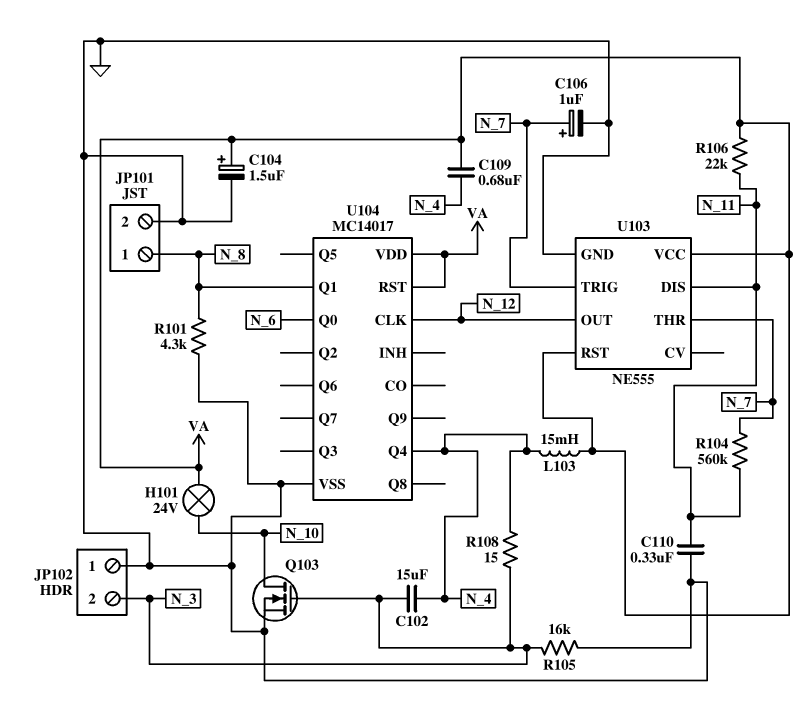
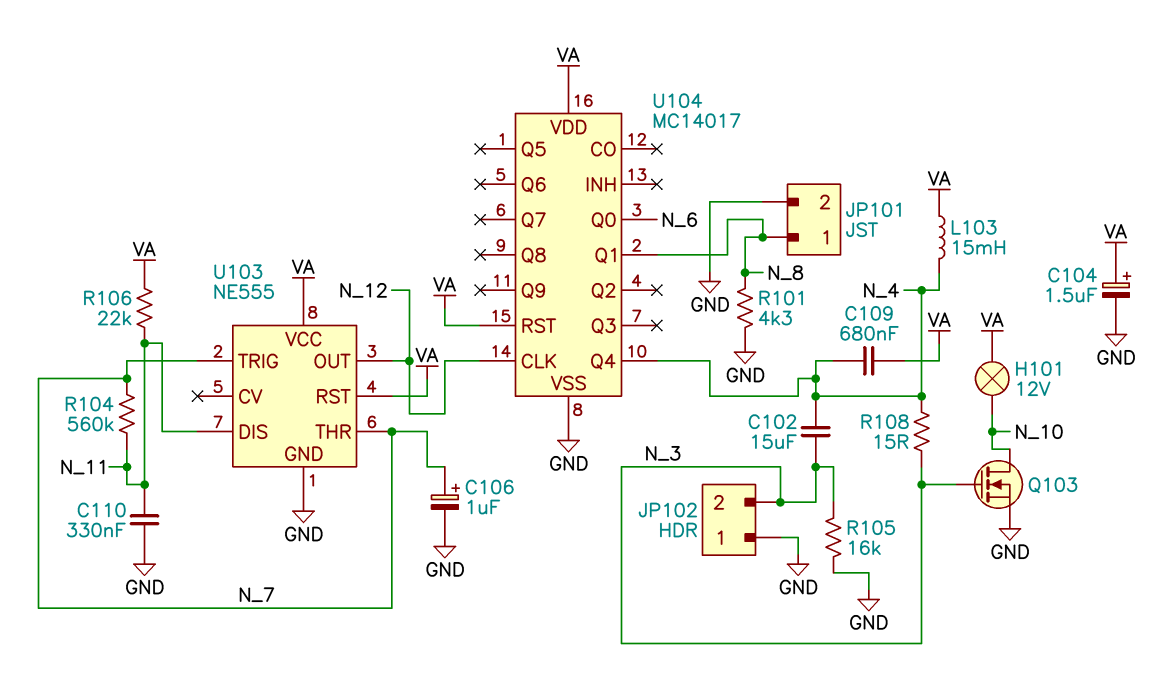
H101: lamp 24V (N_10, VA) -> lamp 12V (N_10, VA)

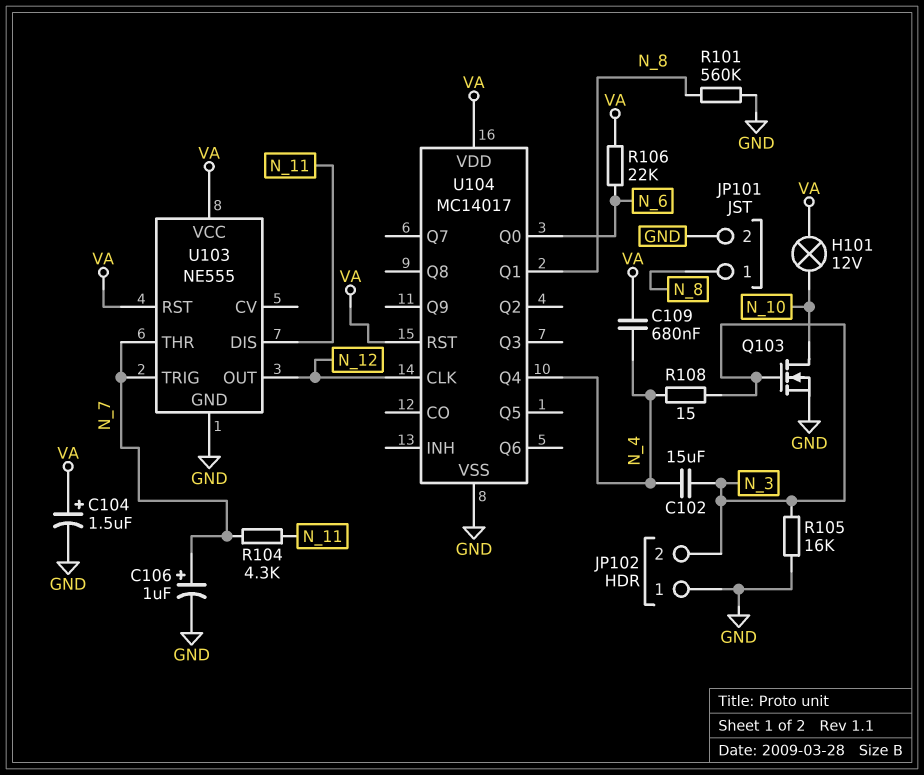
C110: 330nF (GND, N_11) -> none
L103: 15mH (N_4, VA) -> none
R101: 4.3k (GND, N_8) -> 560k (GND, N_8)
R104: 560k (N_7, N_11) -> 4.3k (N_7, N_11)
R106: 22k (N_11, VA) -> 22k (N_6, VA)

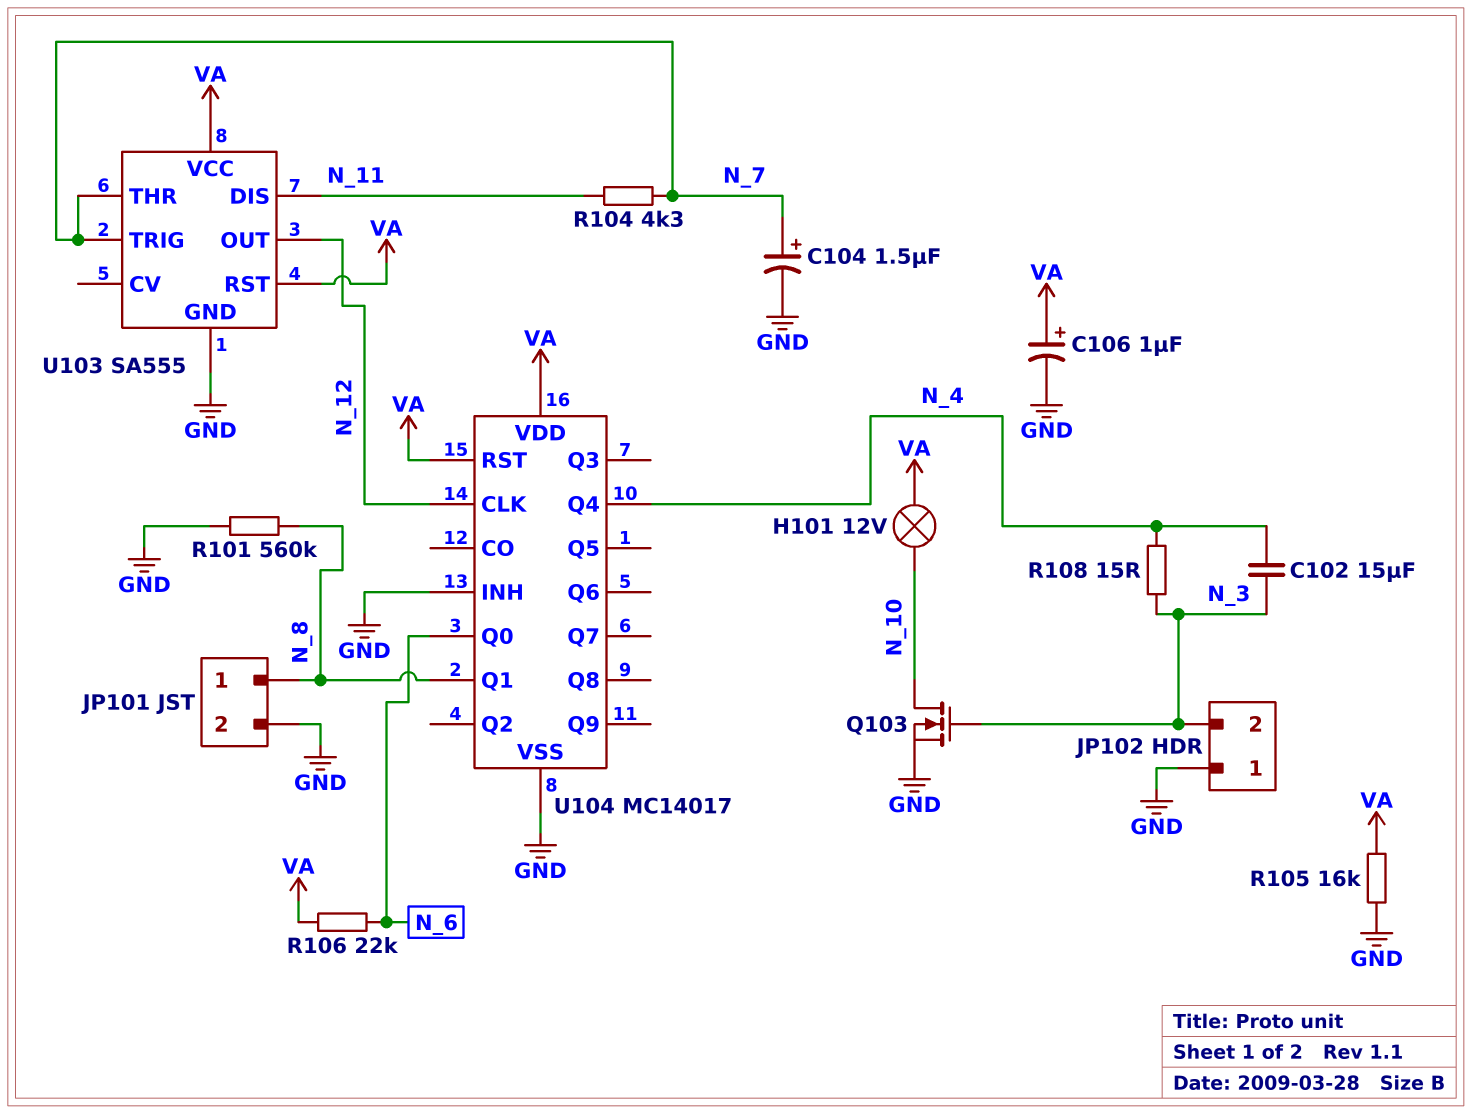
C104: 1.5uF (plus VA, minus GND) -> 1.5uF (plus N_7, minus GND)
C106: 1uF (plus N_7, minus GND) -> 1uF (plus VA, minus GND)
C109: 680nF (N_4, VA) -> none
R105: 16k (GND, N_3) -> 16k (GND, VA)
U103: NE555 -> SA555
U104 pin INH: none -> GND

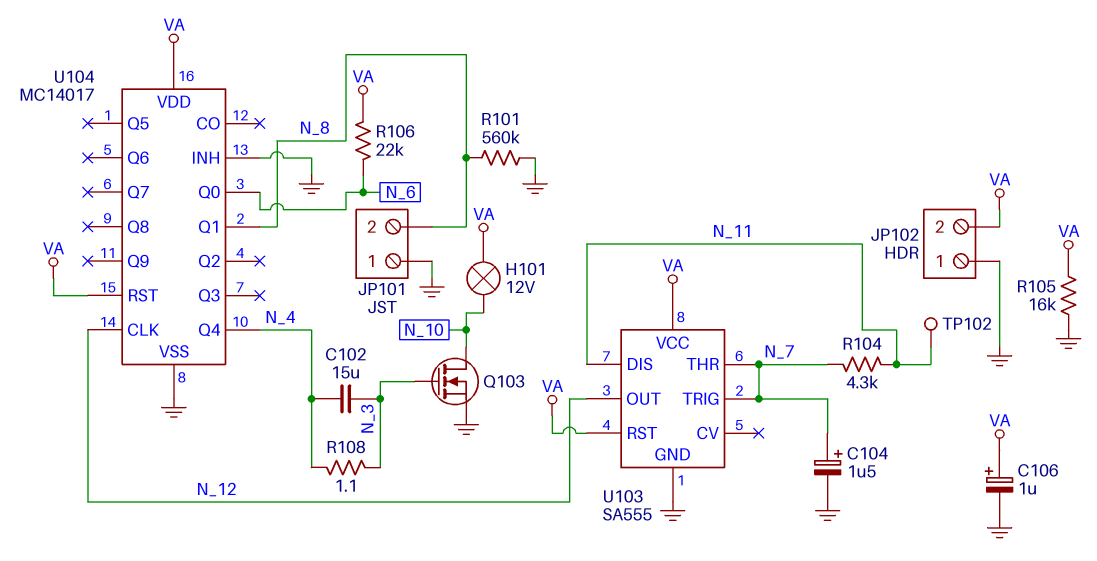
JP101 pin 1: N_8 -> GND
JP101 pin 2: GND -> N_8
JP102 pin 2: N_3 -> VA
R108: 15 (N_3, N_4) -> 1.1 (N_3, N_4)
TP102: none -> test point (N_11)

